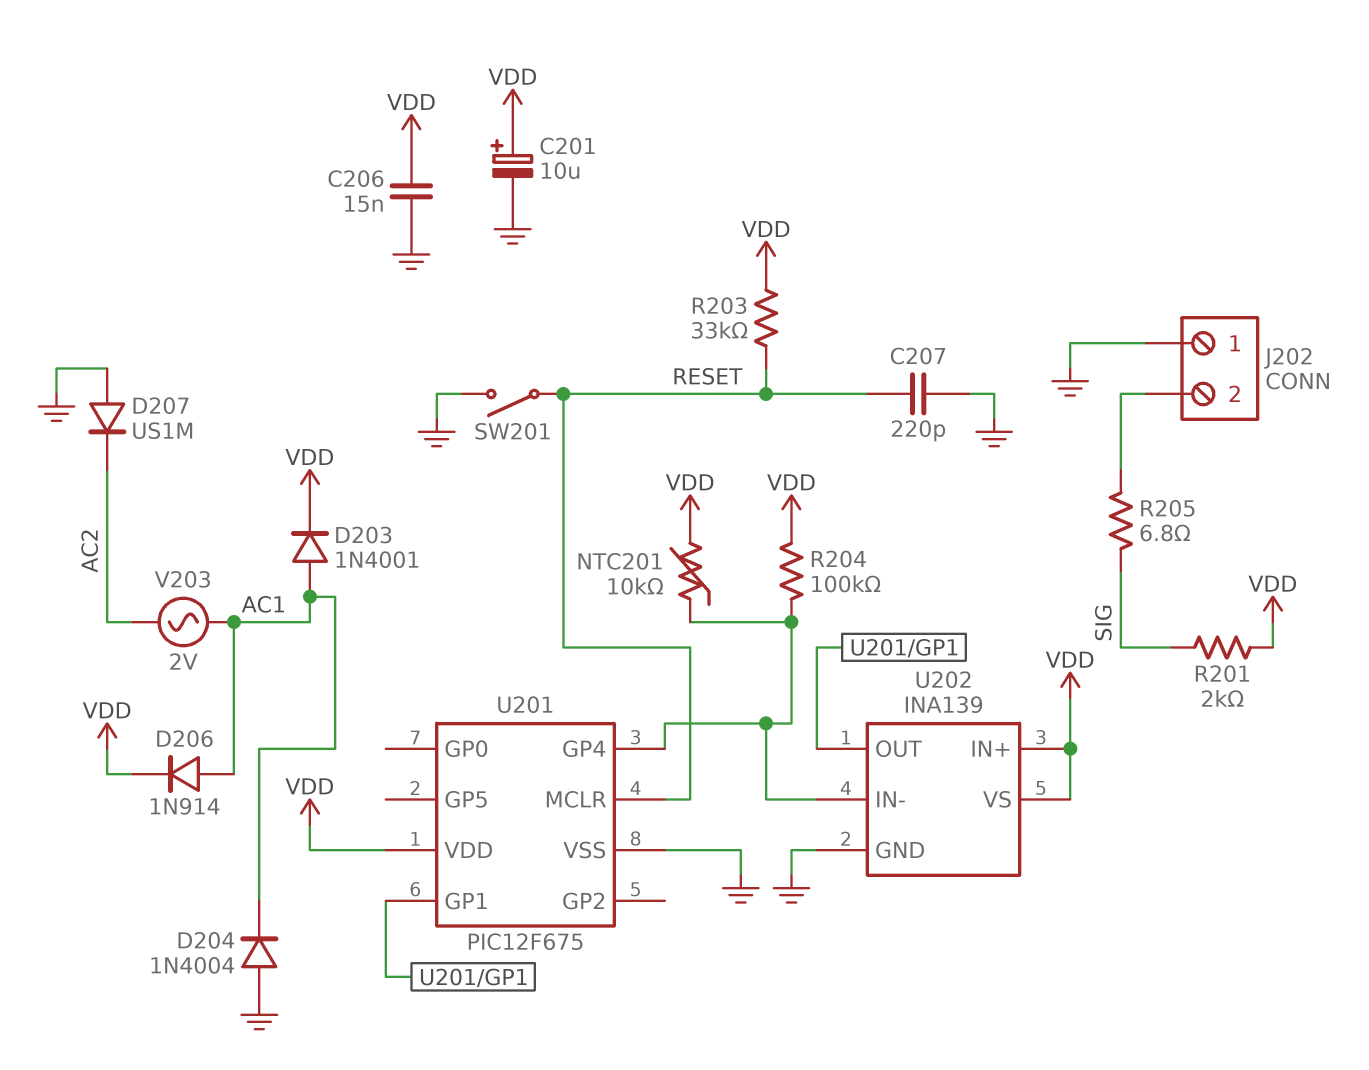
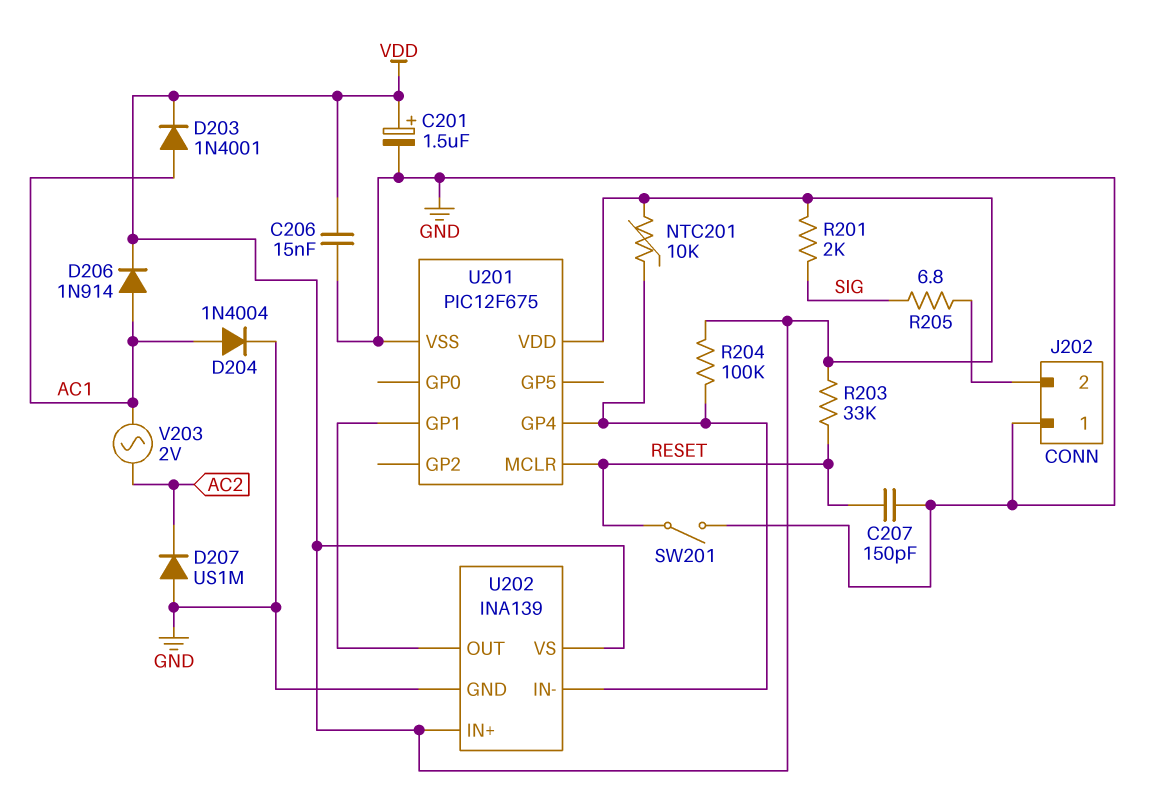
C201: 10uF (plus VDD, minus GND) -> 1.5uF (plus VDD, minus GND)
C207: 220pF (GND, RESET) -> 150pF (GND, RESET)
D204: diode 1N4004 (A GND, K AC1) -> diode 1N4004 (A AC1, K GND)

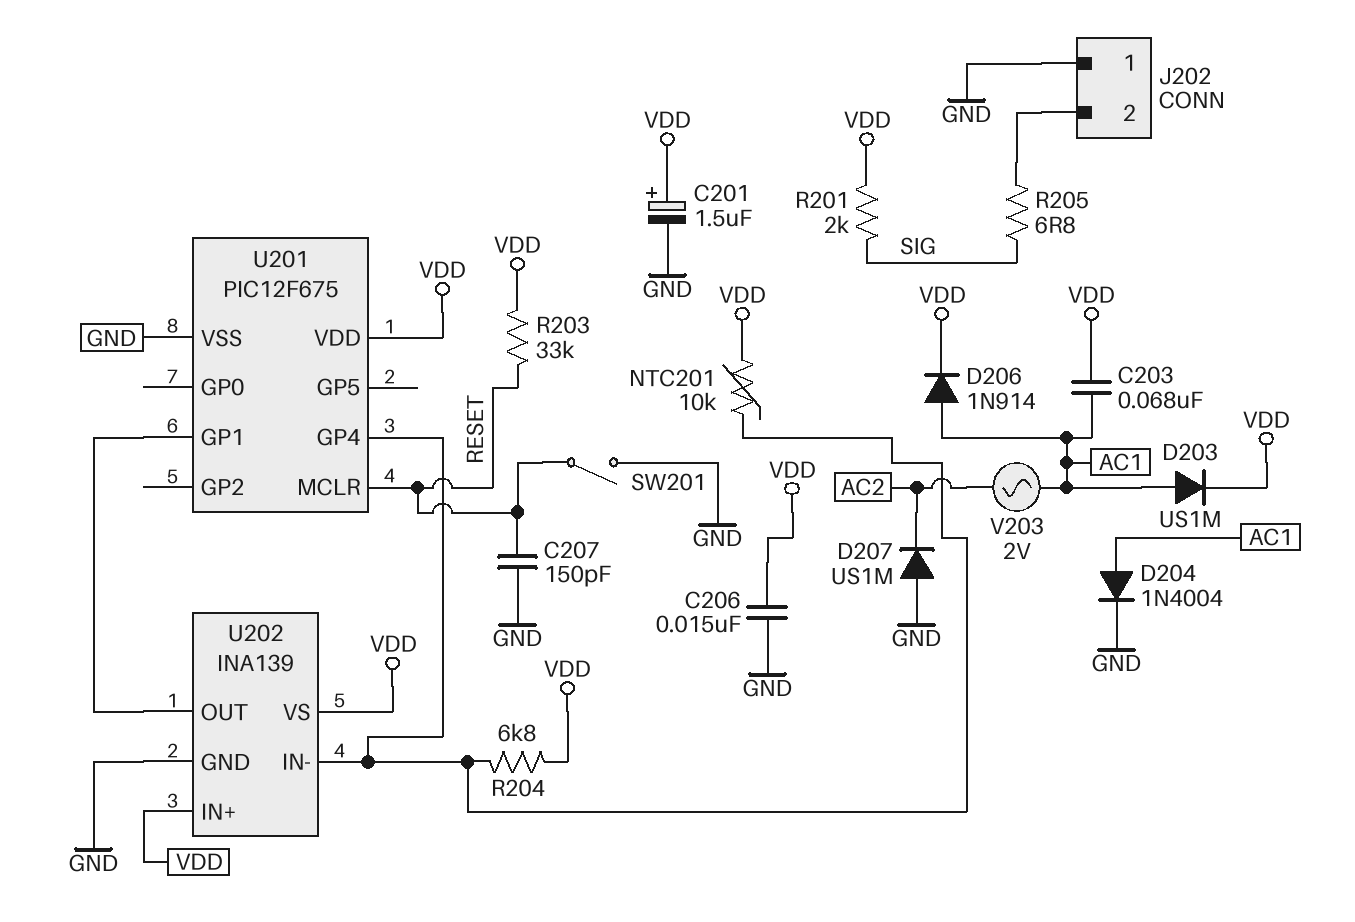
C203: none -> 68nF (AC1, VDD)
D203: diode 1N4001 (A AC1, K VDD) -> diode US1M (A AC1, K VDD)
R204: 100k (U201/GP4, VDD) -> 6.8k (U201/GP4, VDD)

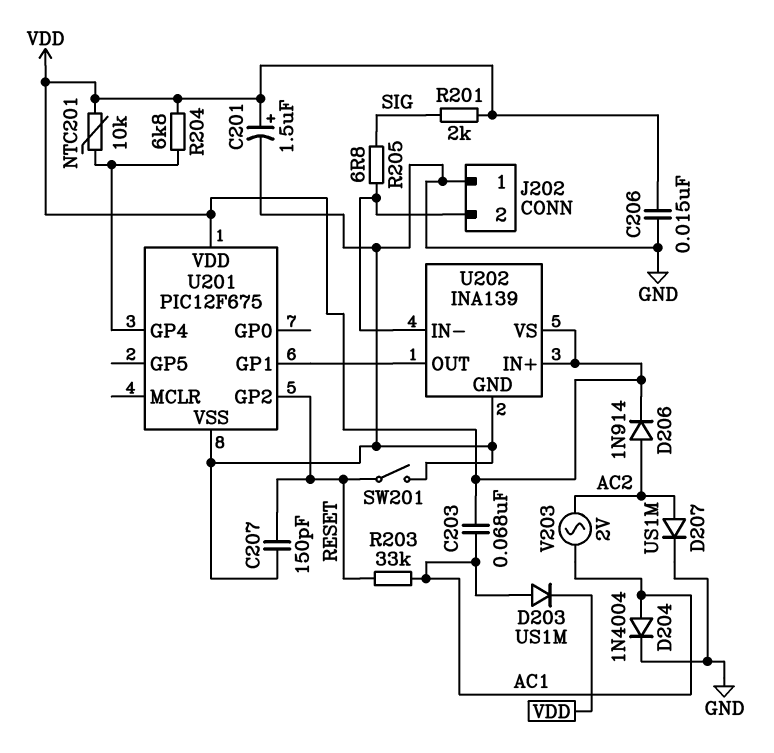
D206: diode 1N914 (A AC1, K VDD) -> diode 1N914 (A AC2, K VDD)
D207: diode US1M (A GND, K AC2) -> diode US1M (A AC2, K GND)
R203: 33k (RESET, VDD) -> 33k (AC1, RESET)
U201 pin GP2: none -> RESET
U201 pin MCLR: RESET -> none
U202 pin IN-: U201/GP4 -> J202/2

